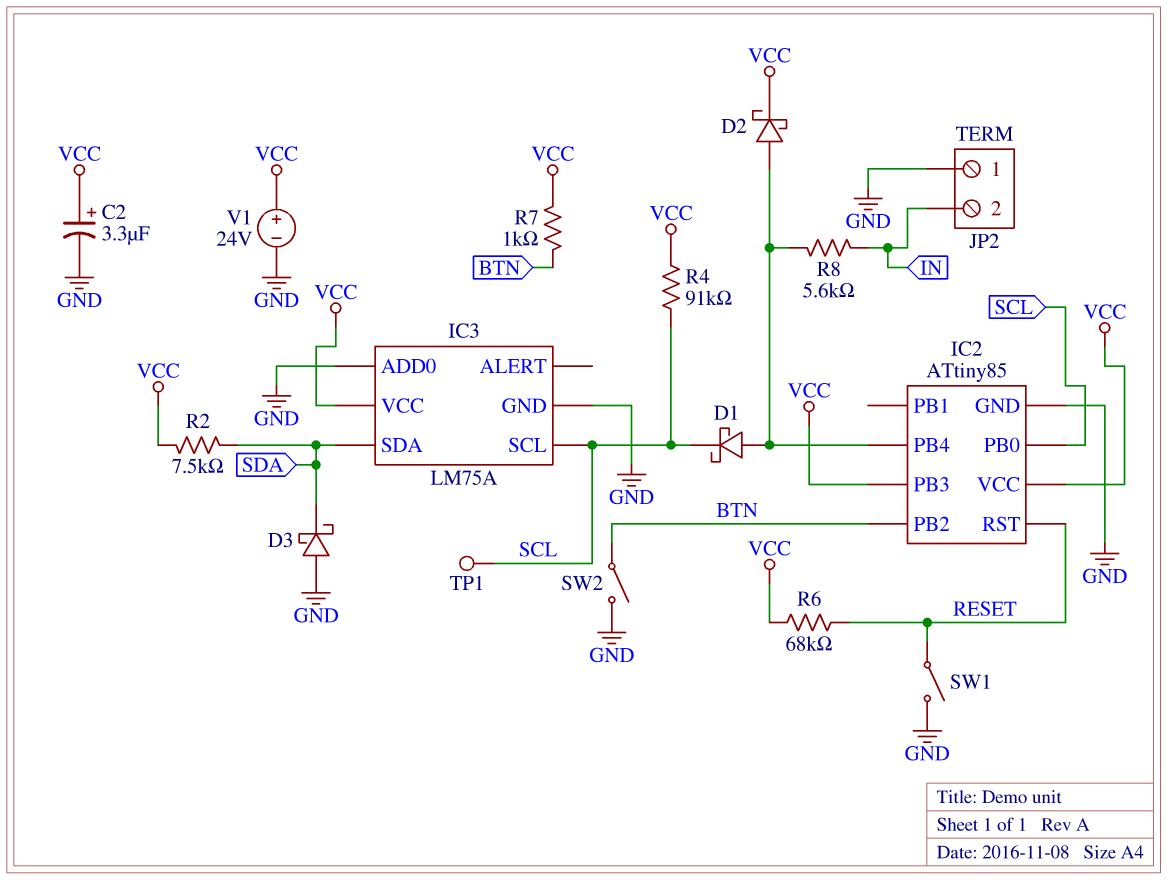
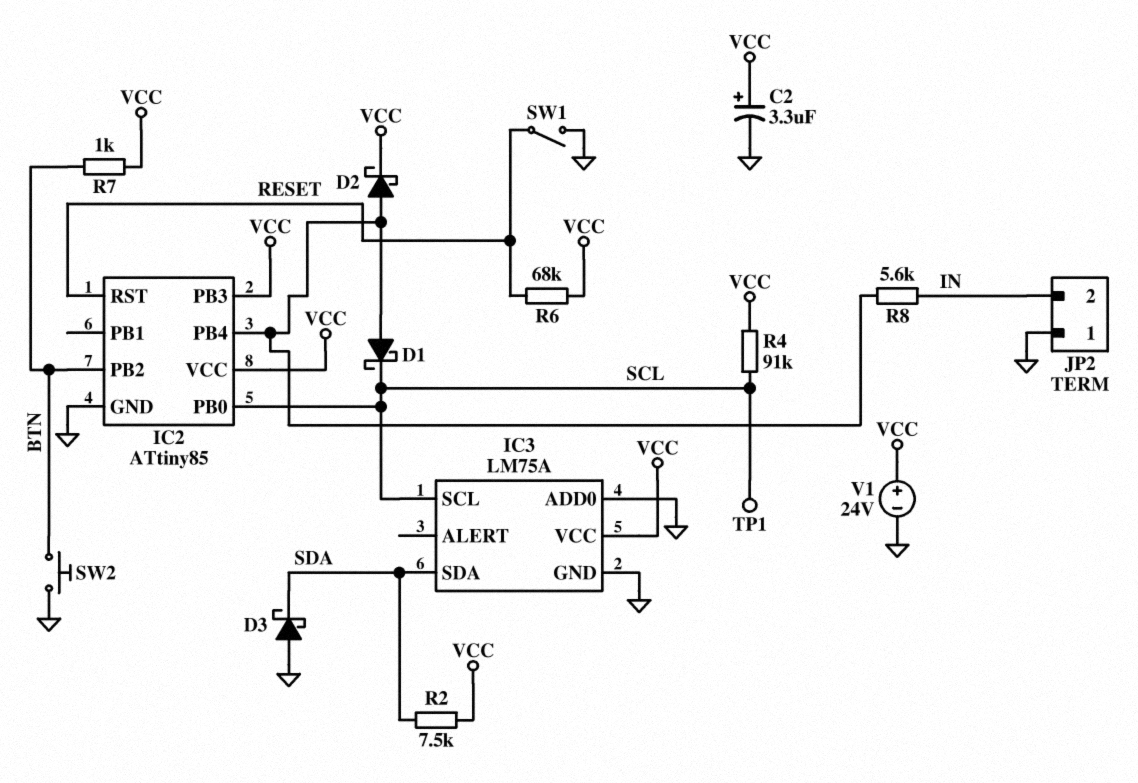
SW2: switch (BTN, GND) -> button (BTN, GND)

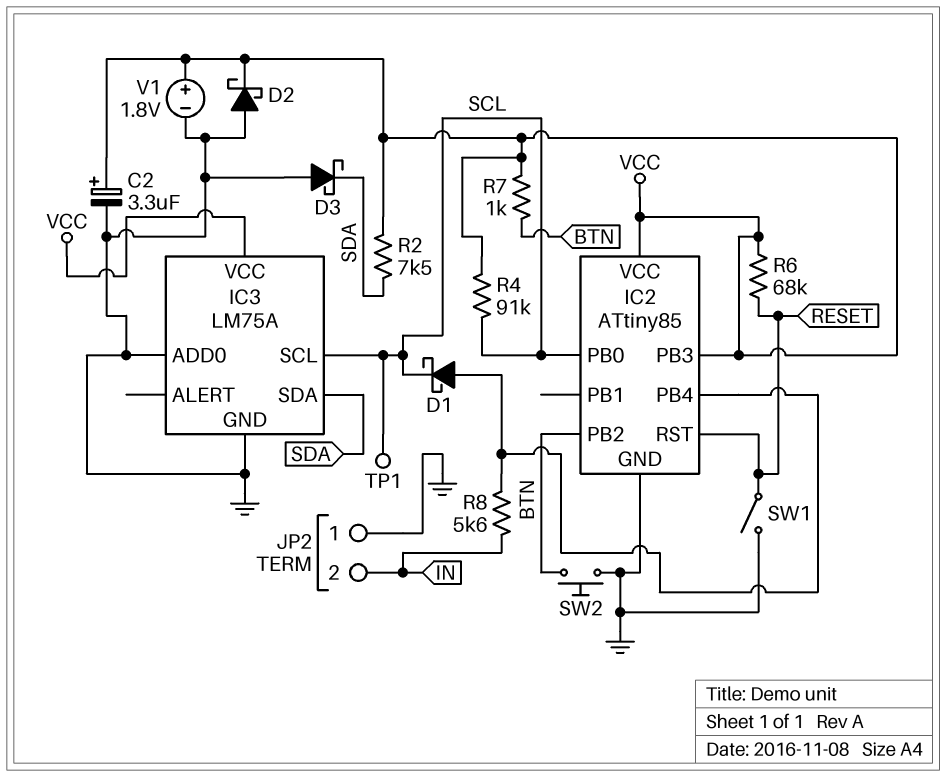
D2: schottky (A IC2/PB4, K VCC) -> schottky (A GND, K VCC)
V1: 24V (plus VCC, minus GND) -> 1.8V (plus VCC, minus GND)

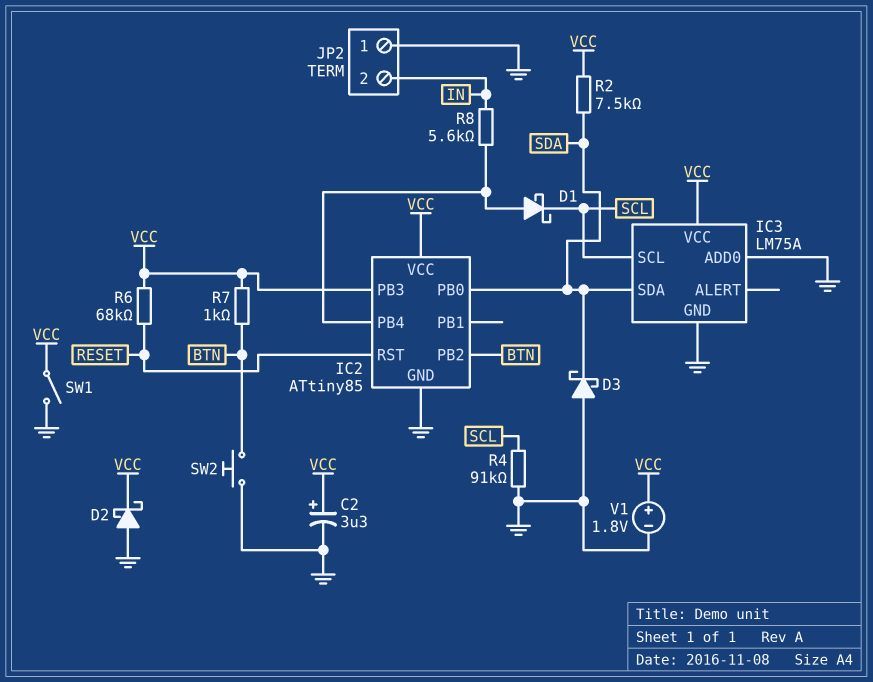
IC2 pin PB0: SCL -> SDA
R4: 91k (SCL, VCC) -> 91k (GND, SCL)
SW1: switch (GND, RESET) -> switch (GND, VCC)
TP1: test point (SCL) -> none

